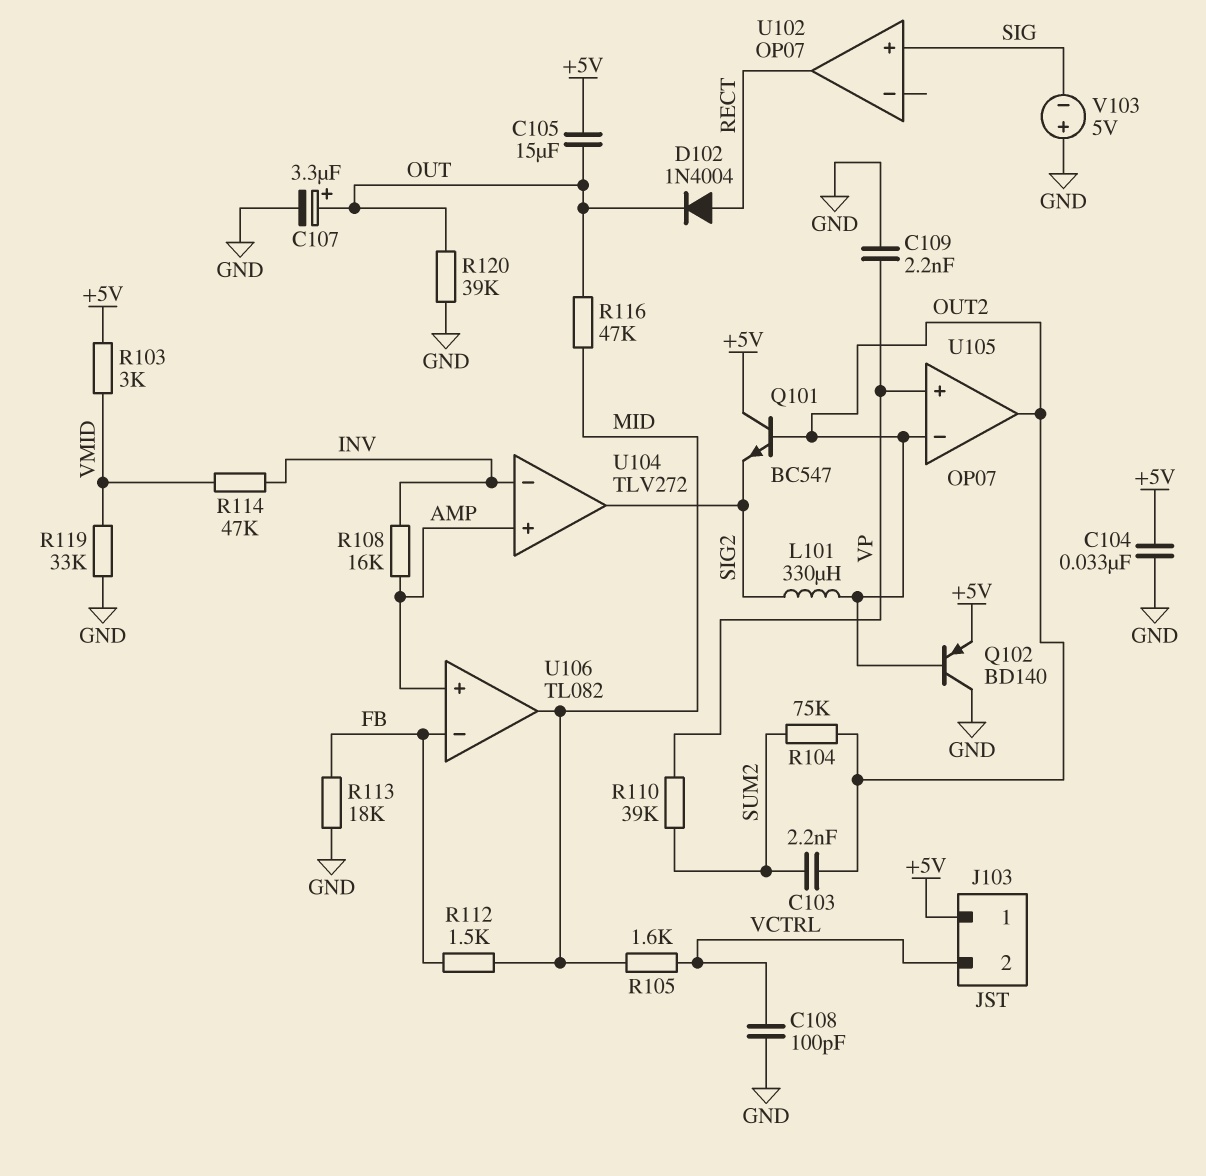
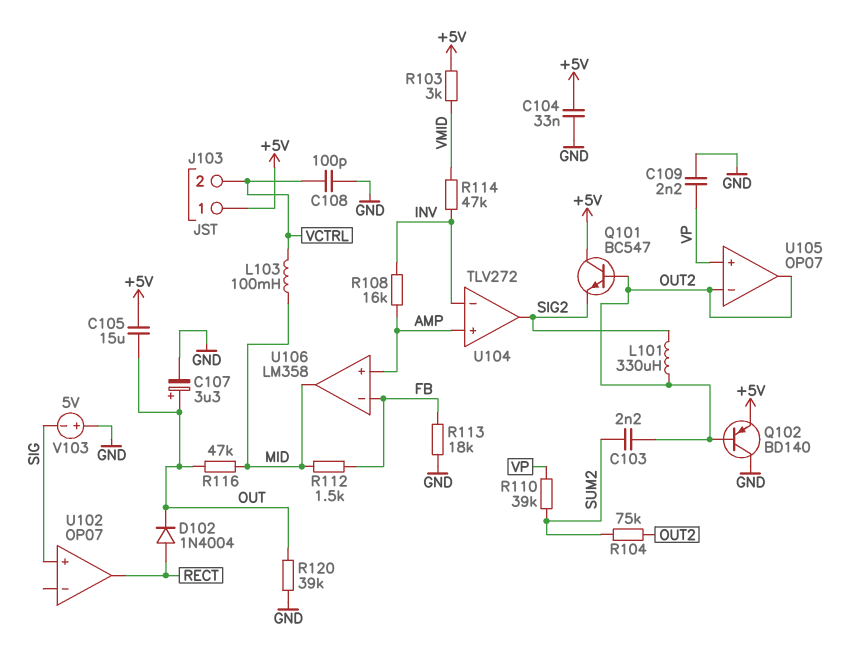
L103: none -> 100mH (MID, VCTRL)
R105: 1.6k (MID, VCTRL) -> none
R119: 33k (GND, VMID) -> none
U106: TL082 -> LM358

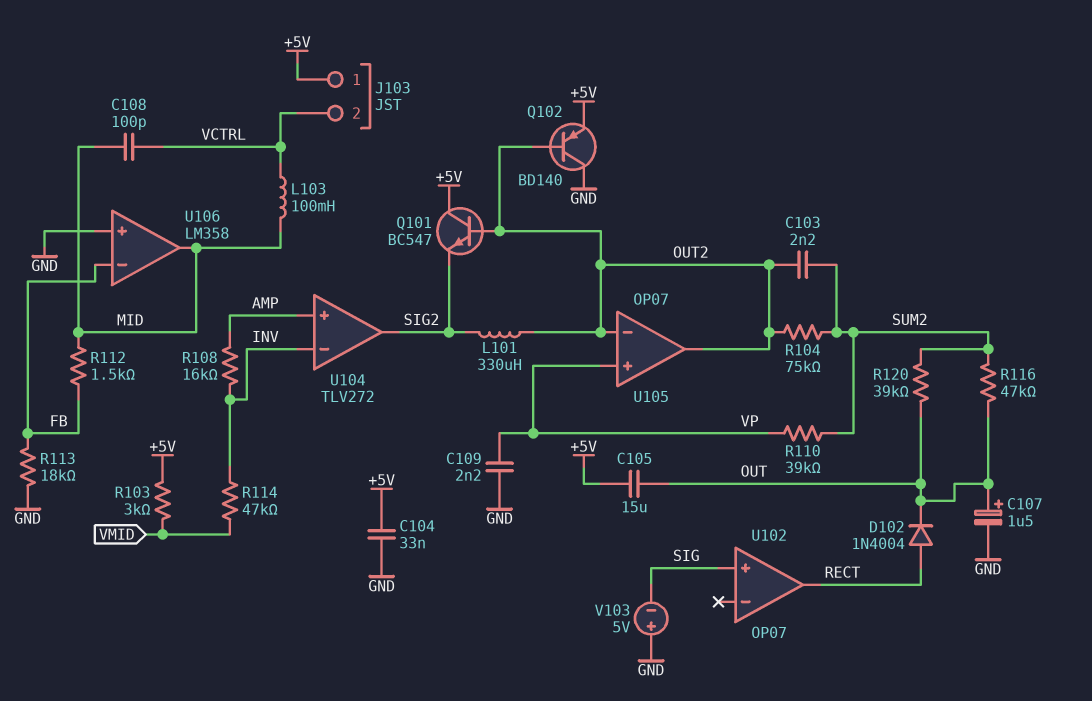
C107: 3.3uF (plus OUT, minus GND) -> 1.5uF (plus OUT, minus GND)
C108: 100pF (GND, VCTRL) -> 100pF (MID, VCTRL)
R116: 47k (MID, OUT) -> 47k (OUT, SUM2)
R120: 39k (GND, OUT) -> 39k (OUT, SUM2)
U106 pin in+: AMP -> GND

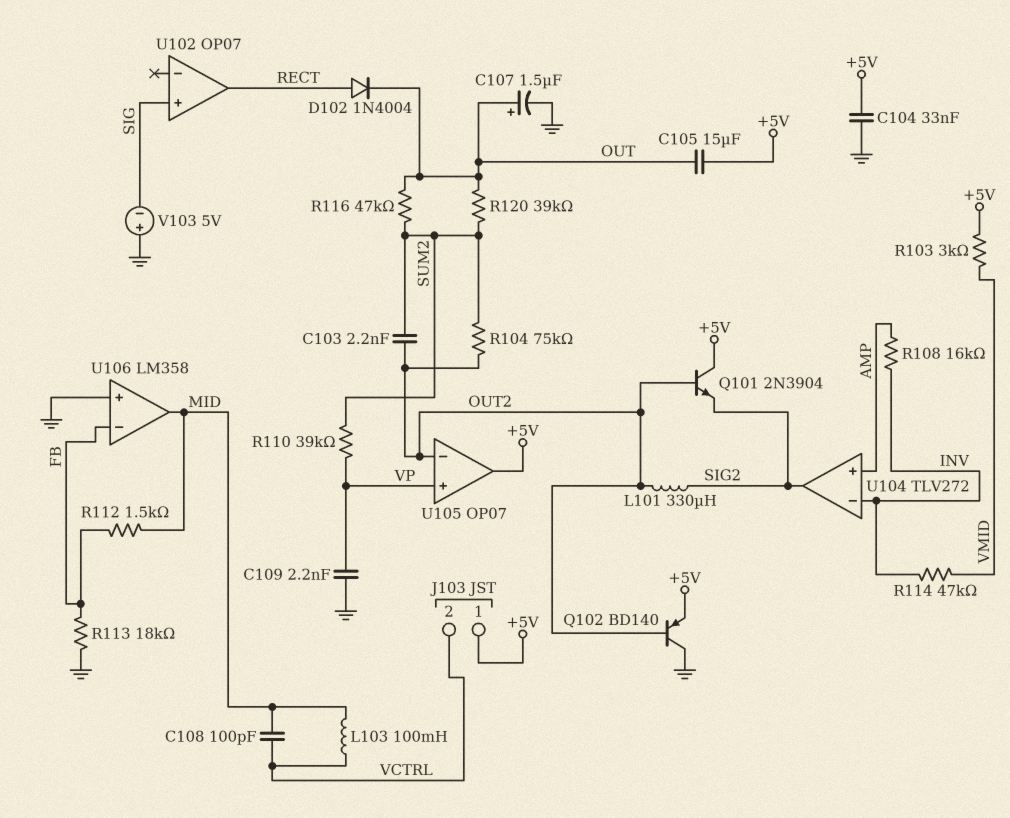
Q101: NPN BC547 (B OUT2, C +5V, E SIG2) -> NPN 2N3904 (B OUT2, C +5V, E SIG2)
U105 pin out: OUT2 -> +5V

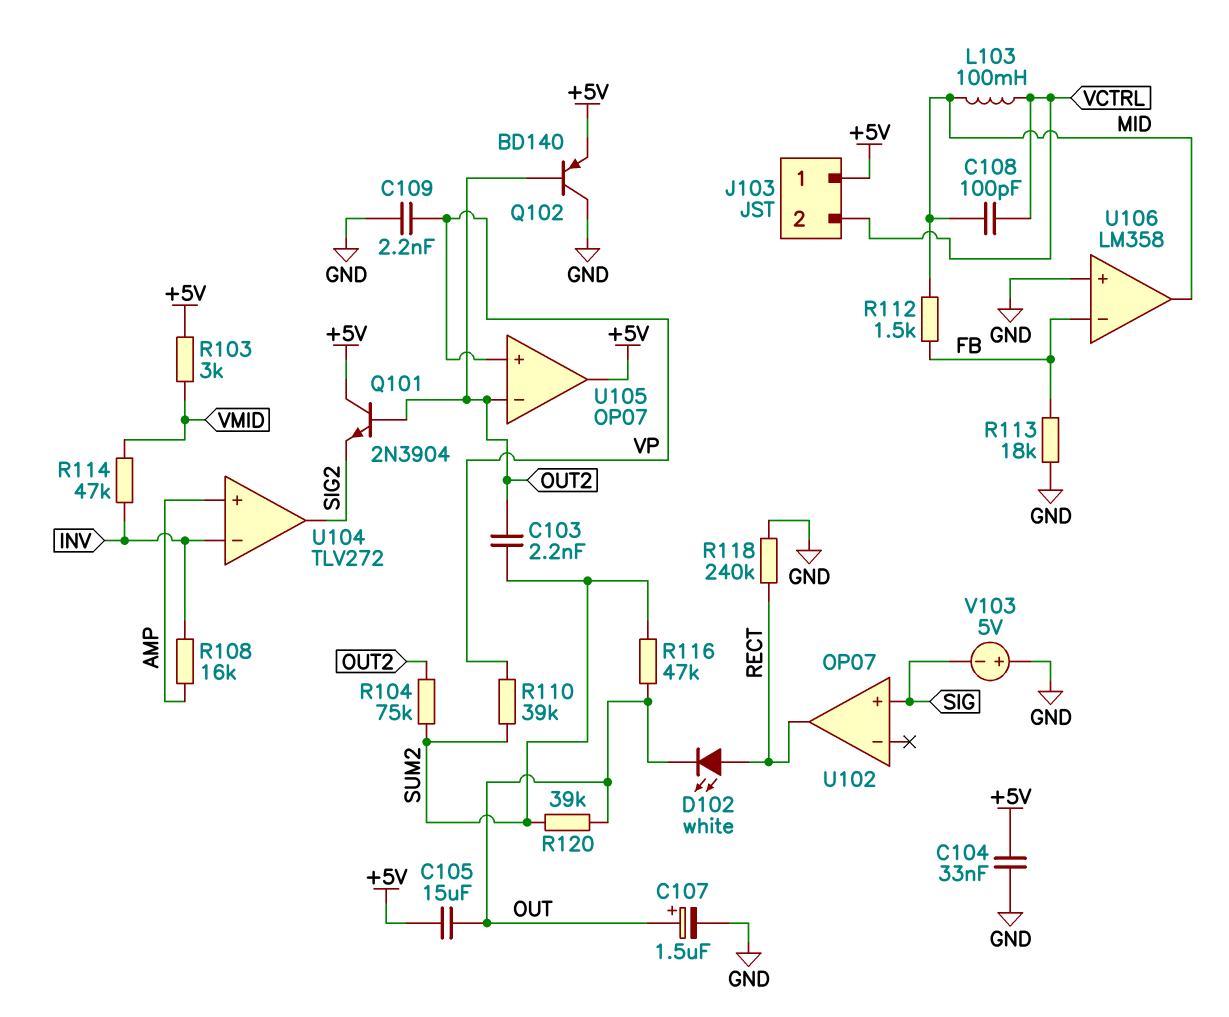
D102: diode 1N4004 (A RECT, K OUT) -> LED white (A RECT, K OUT)
L101: 330uH (OUT2, SIG2) -> none
R118: none -> 240k (GND, RECT)

